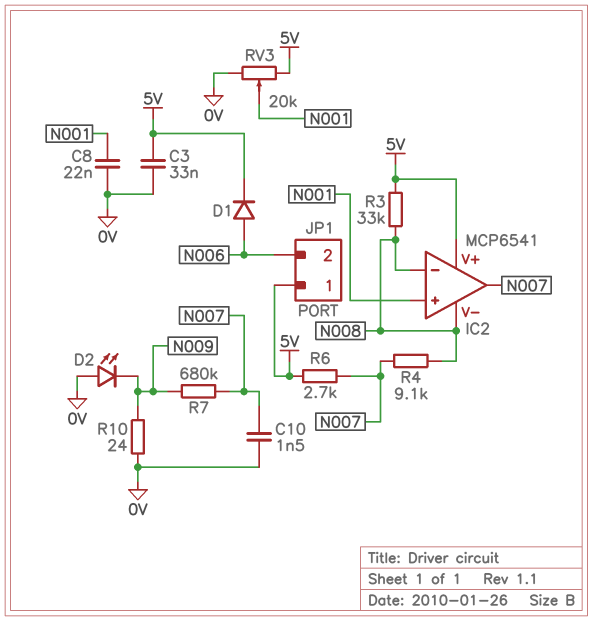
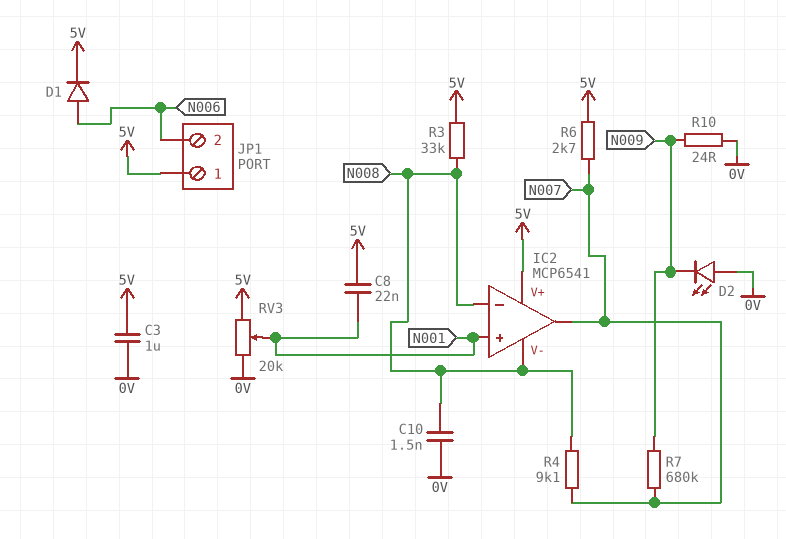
C3: 33nF (0V, 5V) -> 1uF (0V, 5V)
C8: 22nF (0V, N001) -> 22nF (5V, N001)
C10: 1.5nF (0V, N007) -> 1.5nF (0V, N008)

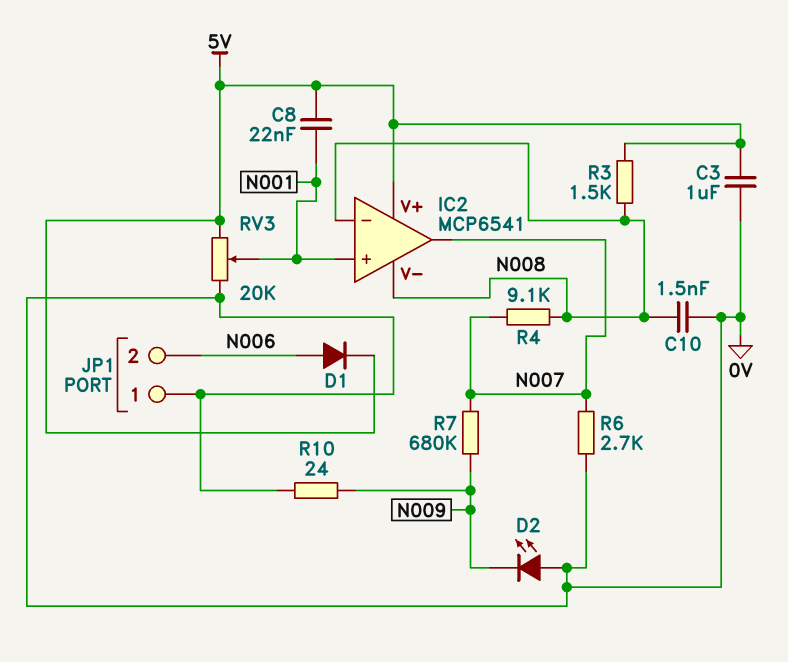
JP1 pin 1: 5V -> 0V
R3: 33k (5V, N008) -> 1.5k (5V, N008)
R6: 2.7k (5V, N007) -> 2.7k (0V, N007)

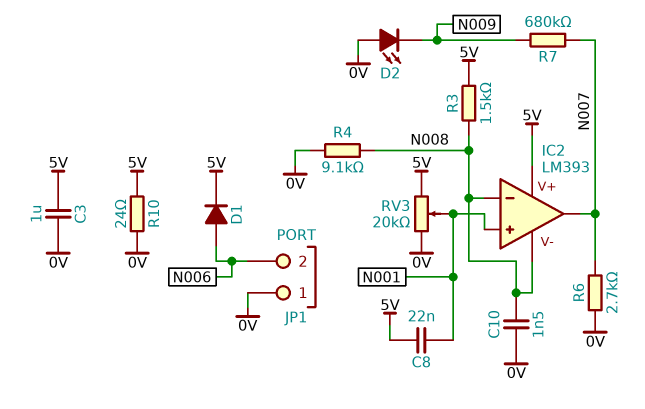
IC2: MCP6541 -> LM393
R4: 9.1k (N007, N008) -> 9.1k (0V, N008)
R10: 24 (0V, N009) -> 24 (0V, 5V)

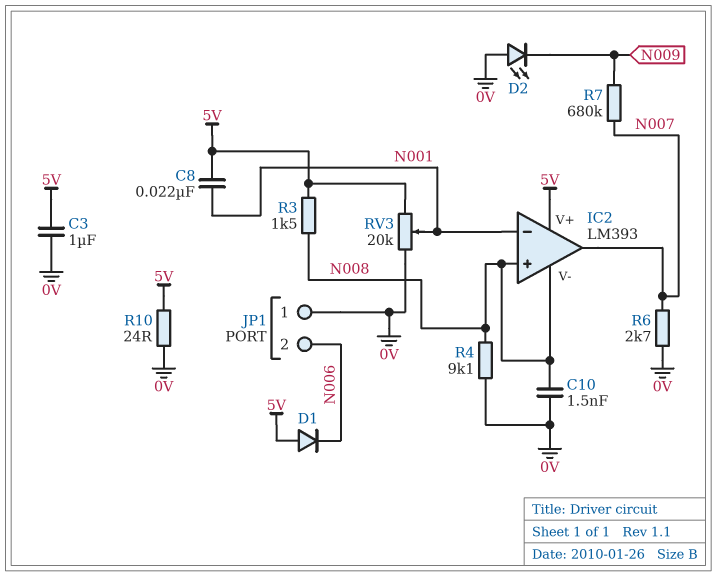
D1: diode (A N006, K 5V) -> diode (A 5V, K N006)
IC2 pin in+: N001 -> N008
IC2 pin in-: N008 -> N001

